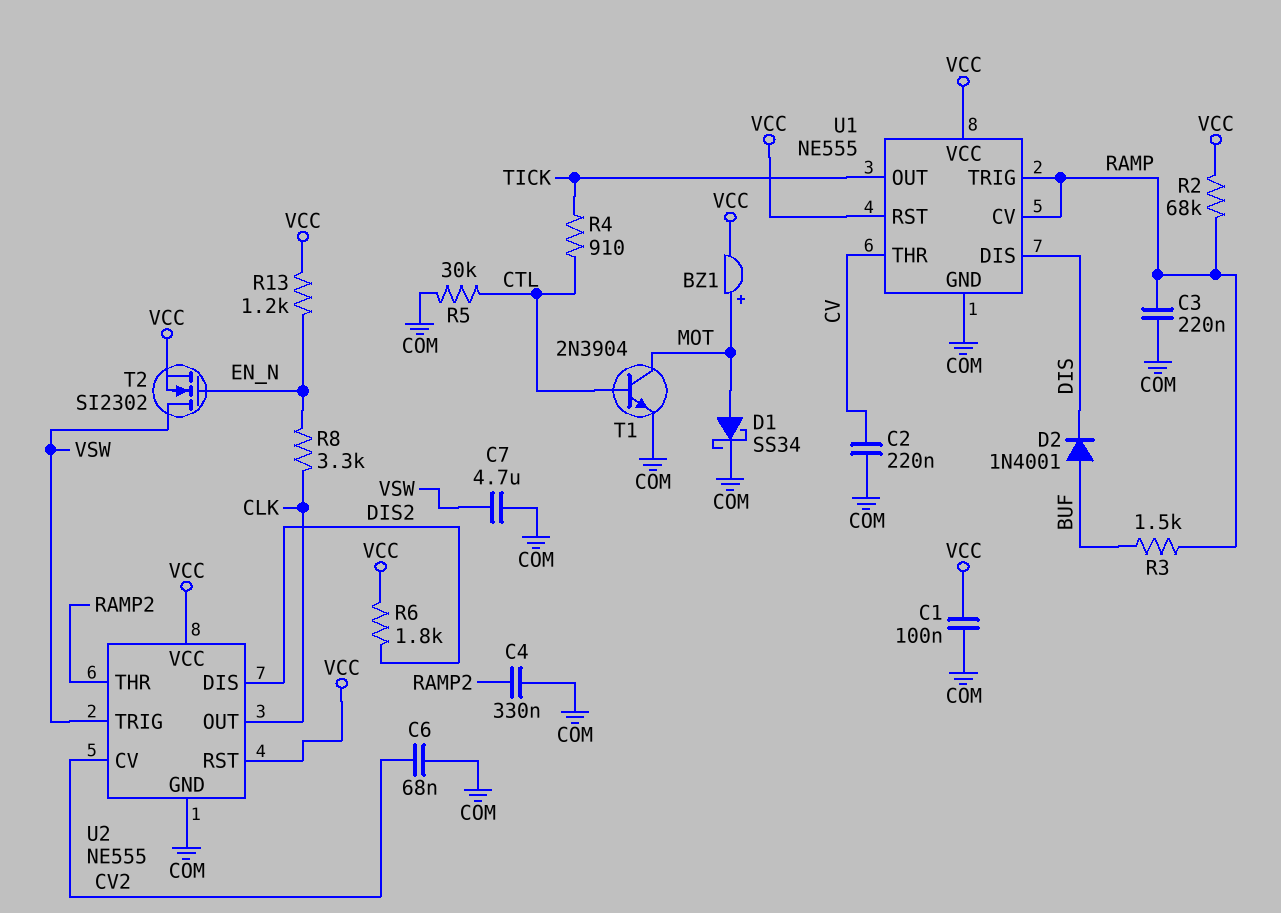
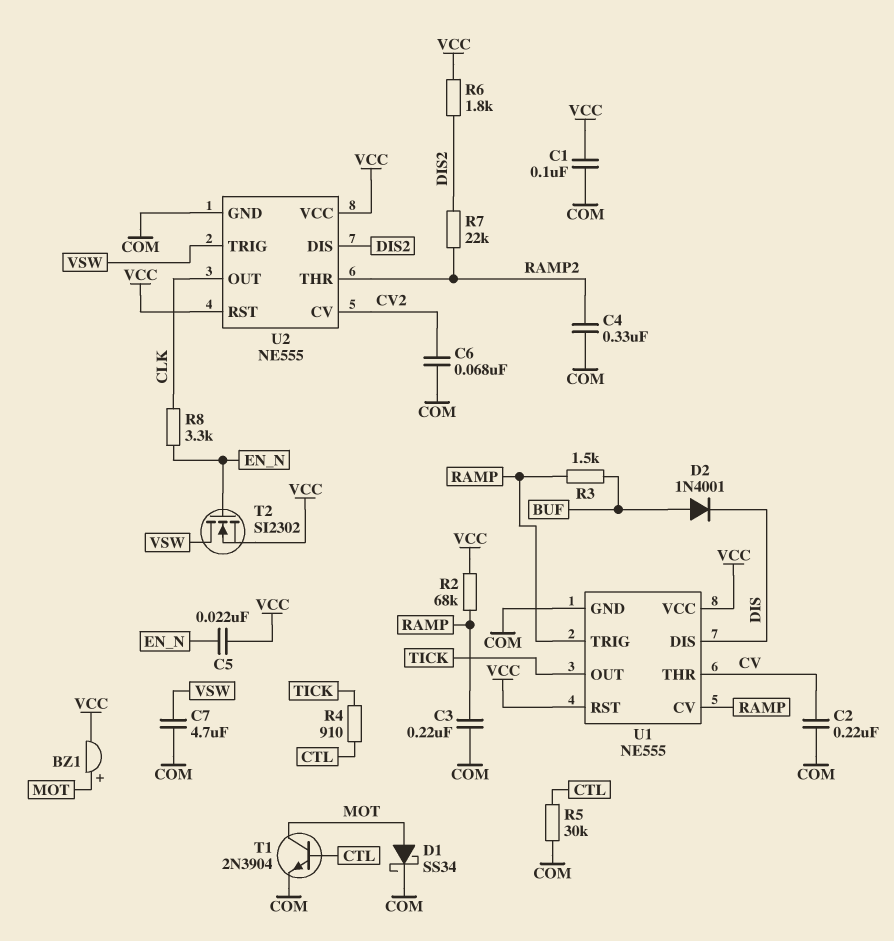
C5: none -> 22nF (EN_N, VCC)
R7: none -> 22k (DIS2, RAMP2)
R13: 1.2k (EN_N, VCC) -> none

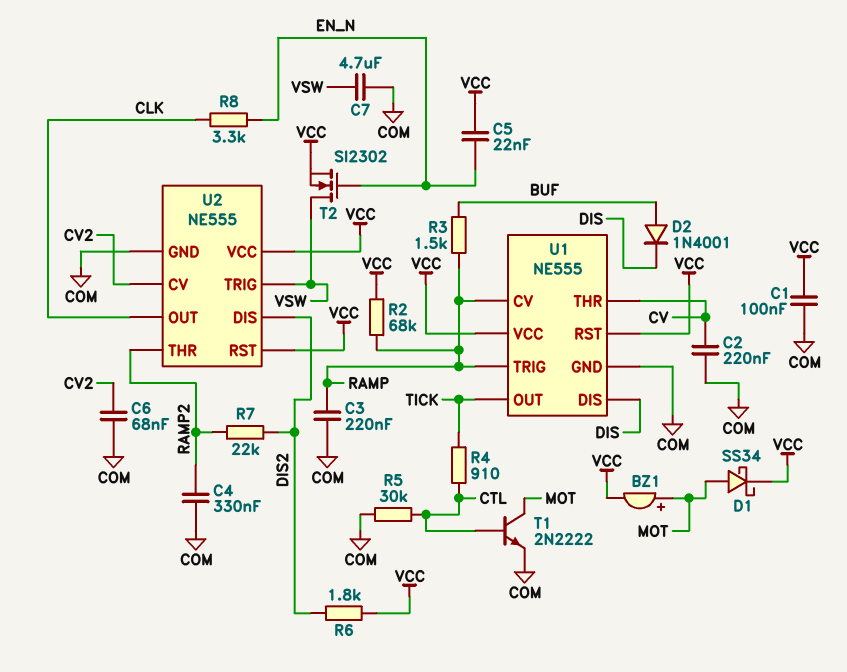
D1: schottky SS34 (A MOT, K COM) -> schottky SS34 (A MOT, K VCC)
T1: NPN 2N3904 (B CTL, C MOT, E COM) -> NPN 2N2222 (B CTL, C MOT, E COM)

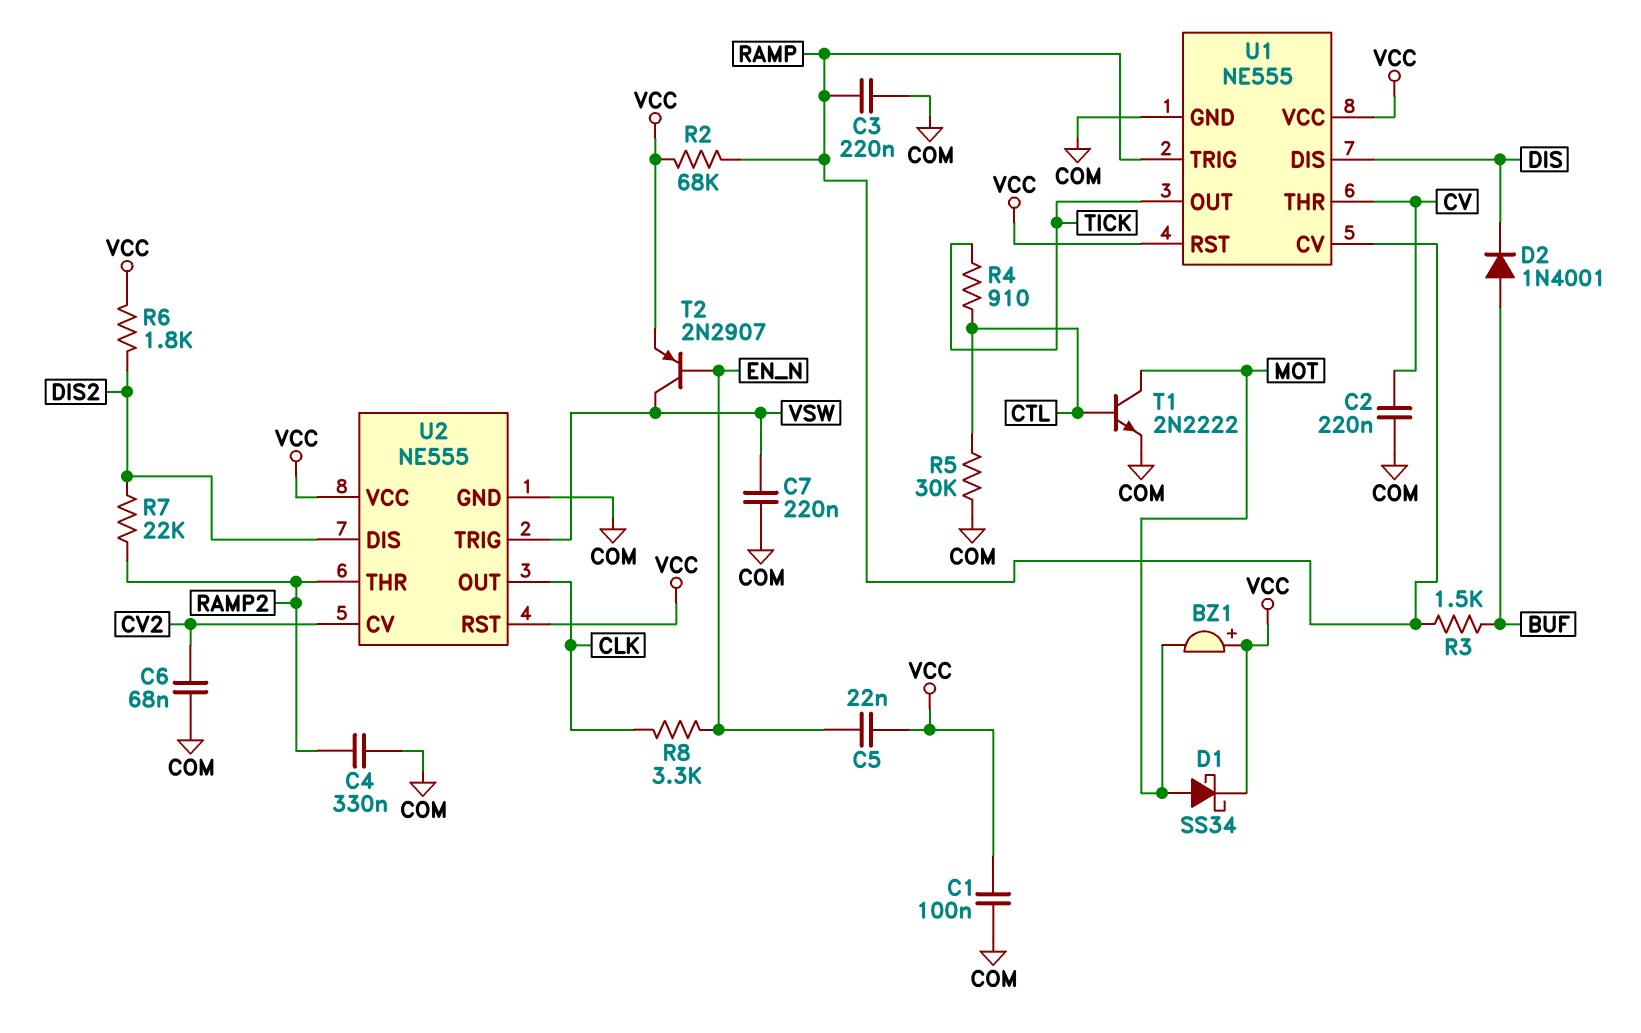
BZ1: buzzer (plus MOT, minus VCC) -> buzzer (plus VCC, minus MOT)
C7: 4.7uF (COM, VSW) -> 220nF (COM, VSW)
T2: NMOS SI2302 (G EN_N, D VSW, S VCC) -> PNP 2N2907 (B EN_N, C VSW, E VCC)

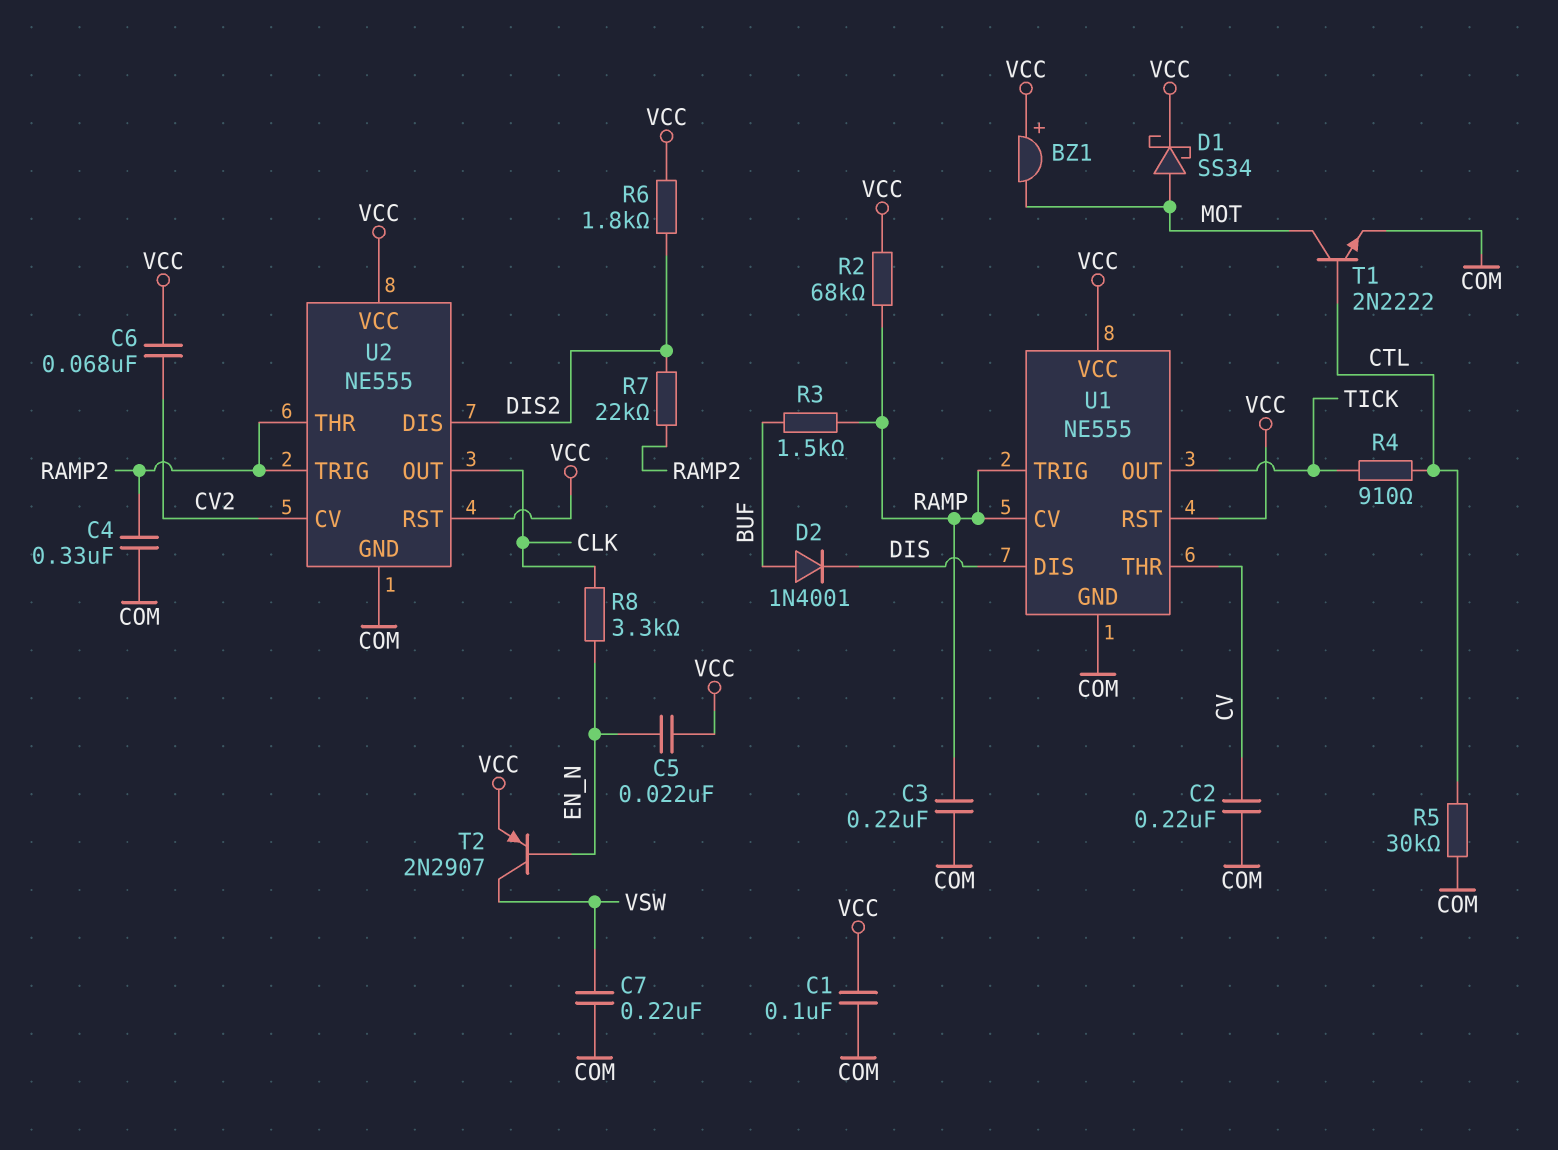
C6: 68nF (COM, CV2) -> 68nF (CV2, VCC)
U2 pin TRIG: VSW -> RAMP2

